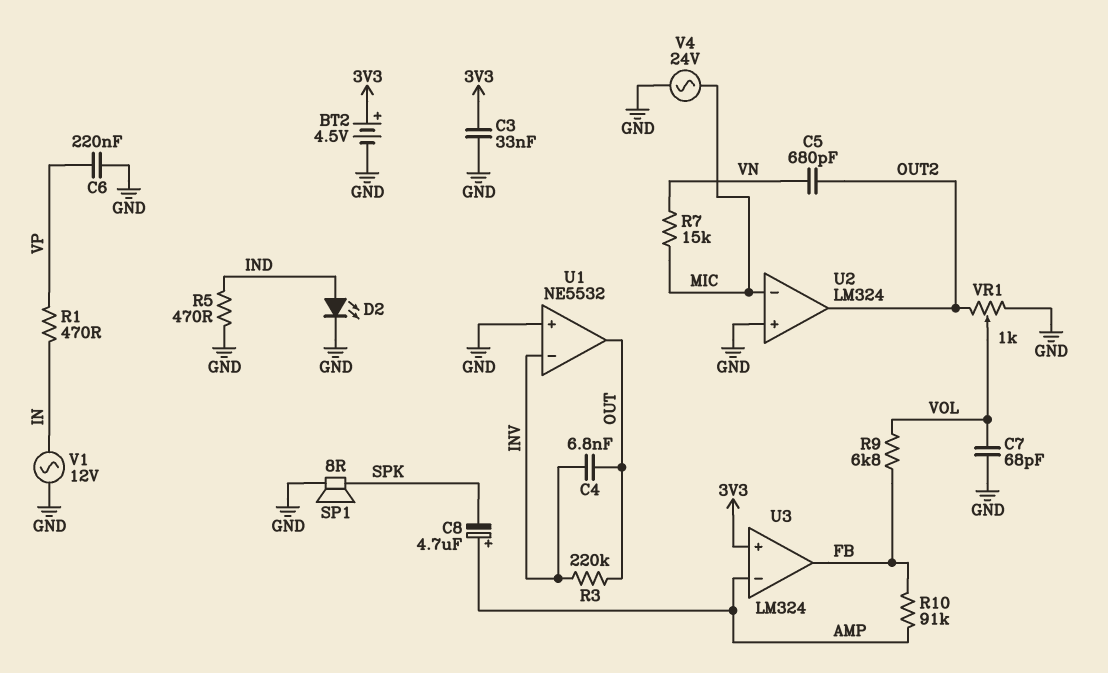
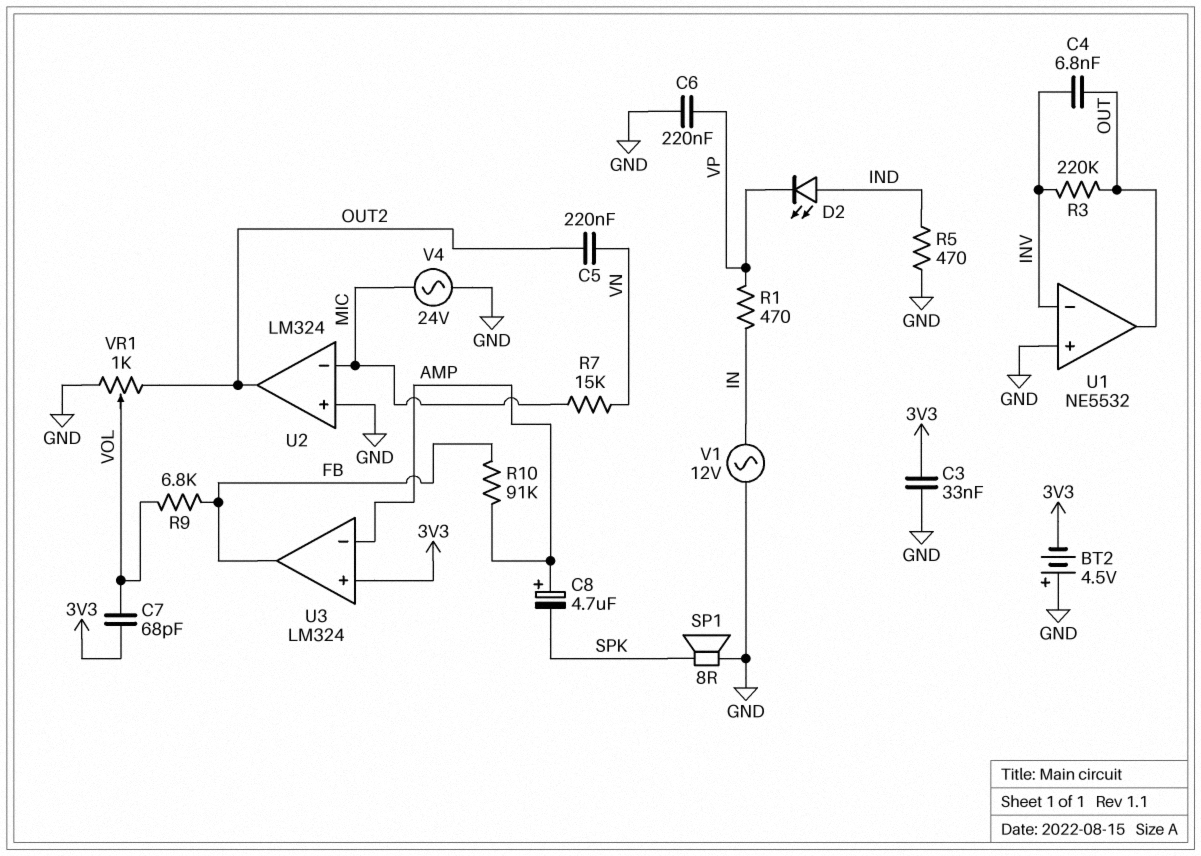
BT2: 4.5V (plus 3V3, minus GND) -> 4.5V (plus GND, minus 3V3)
C5: 680pF (OUT2, VN) -> 220nF (OUT2, VN)
C7: 68pF (GND, VOL) -> 68pF (3V3, VOL)
D2: LED (A IND, K GND) -> LED (A IND, K VP)

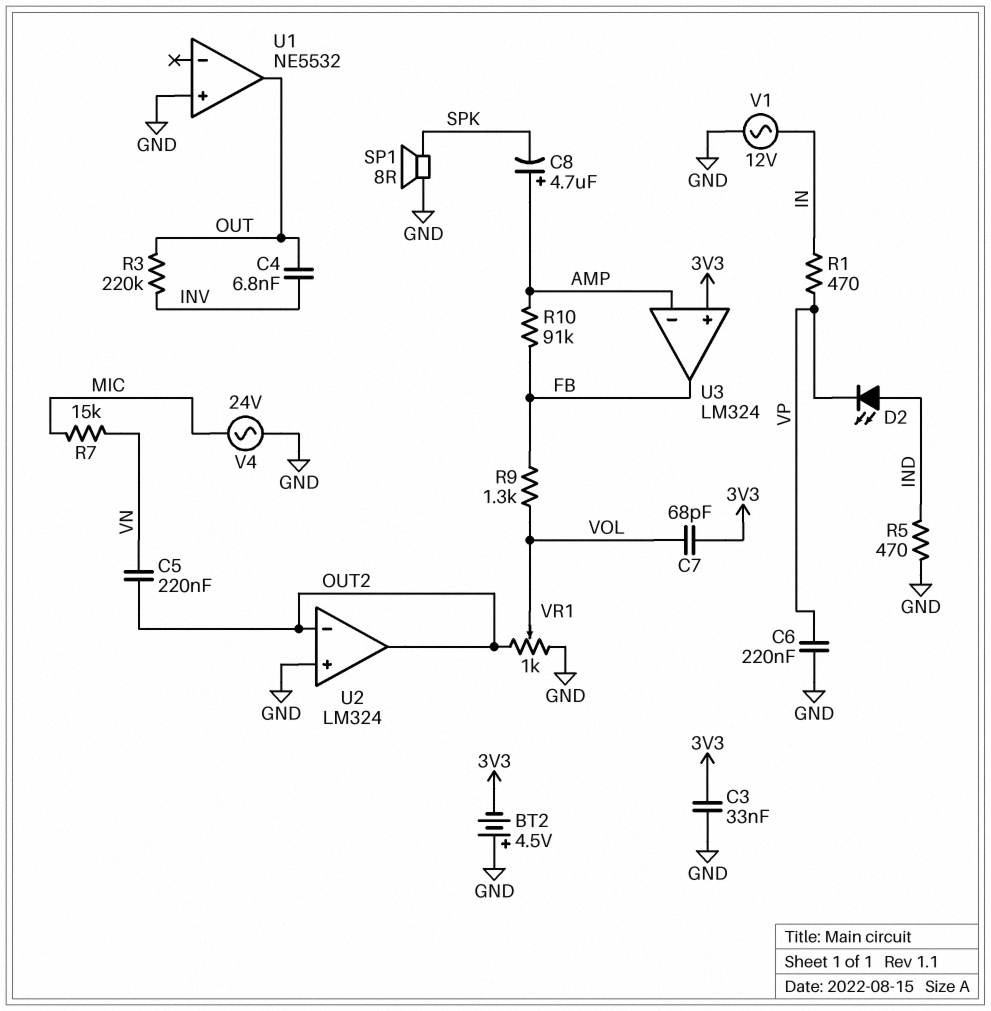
R9: 6.8k (FB, VOL) -> 1.3k (FB, VOL)
U1 pin in-: INV -> none
U2 pin in-: MIC -> OUT2

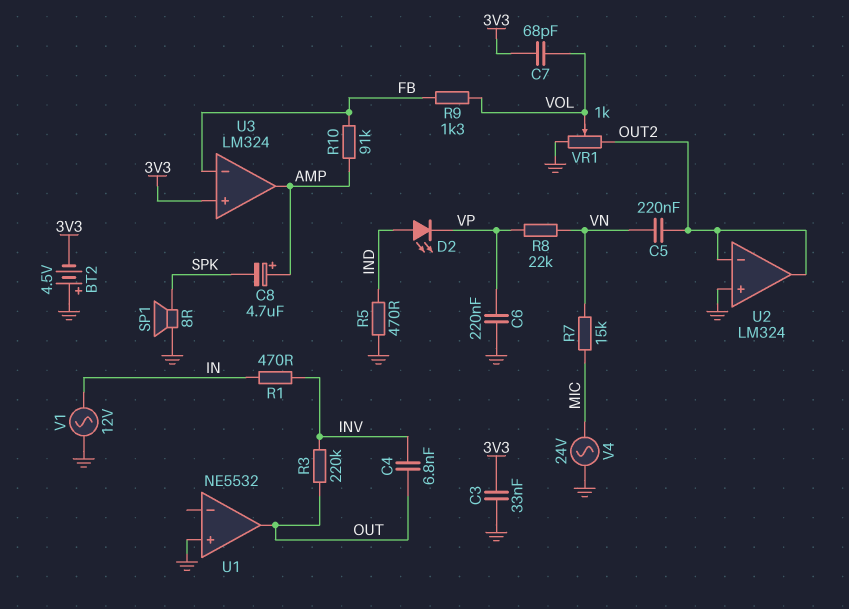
R1: 470 (IN, VP) -> 470 (IN, INV)
R8: none -> 22k (VN, VP)
U3 pin in-: AMP -> FB
U3 pin out: FB -> AMP

